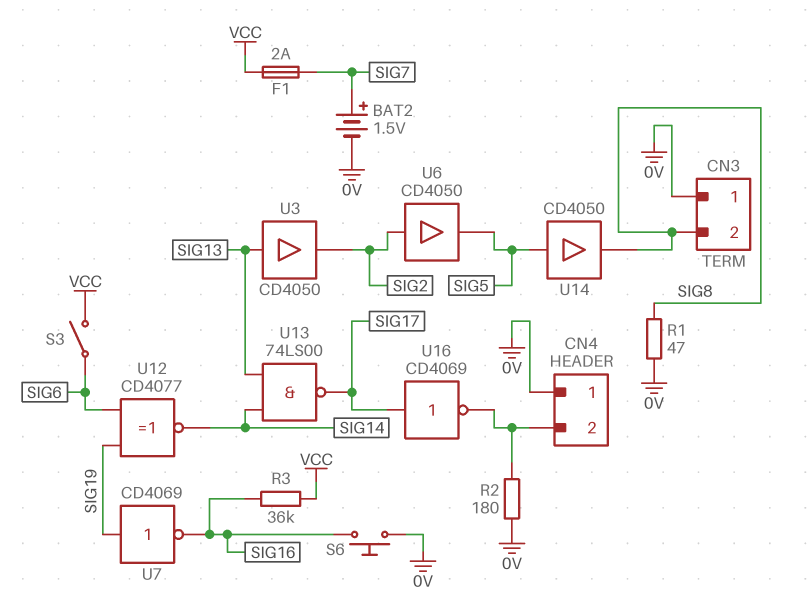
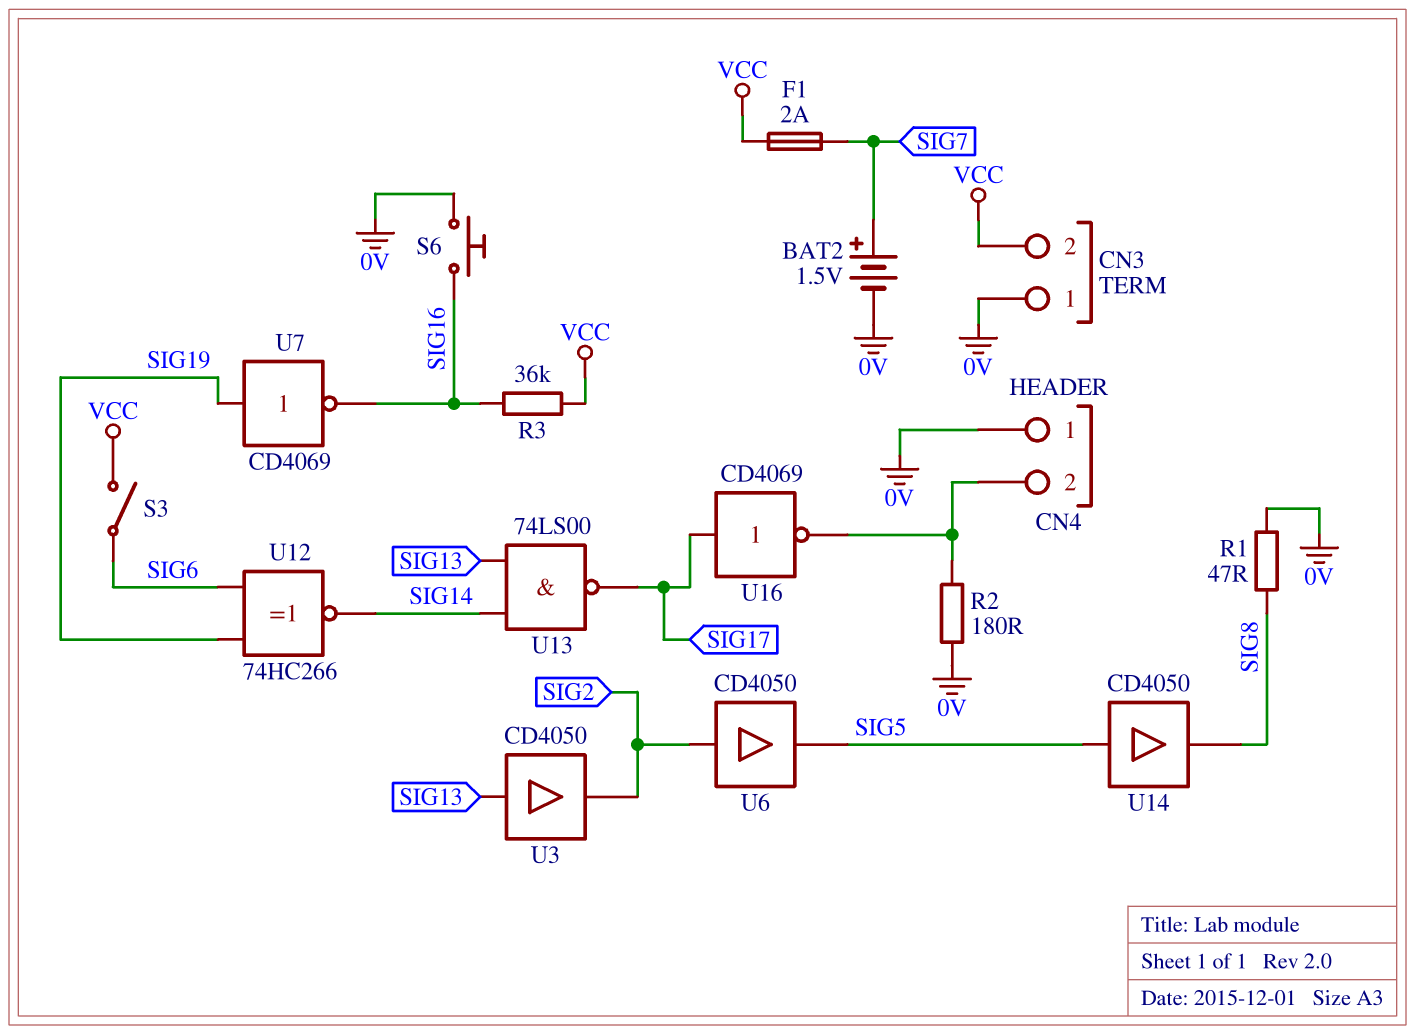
CN3 pin 2: SIG8 -> VCC
U12: XNOR CD4077 (in SIG6, in SIG19, out SIG14) -> XNOR 74HC266 (in SIG6, in SIG19, out SIG14)

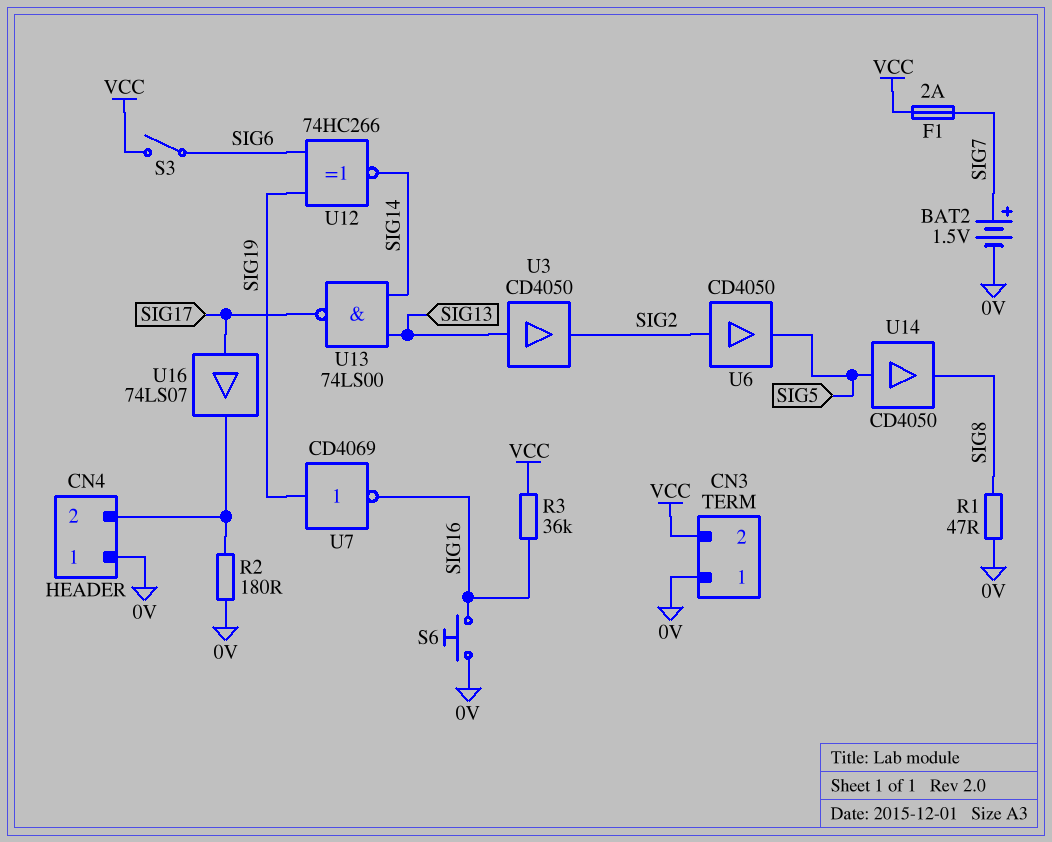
U16: NOT CD4069 (in SIG17, out CN4/2) -> buffer 74LS07 (in SIG17, out CN4/2)

